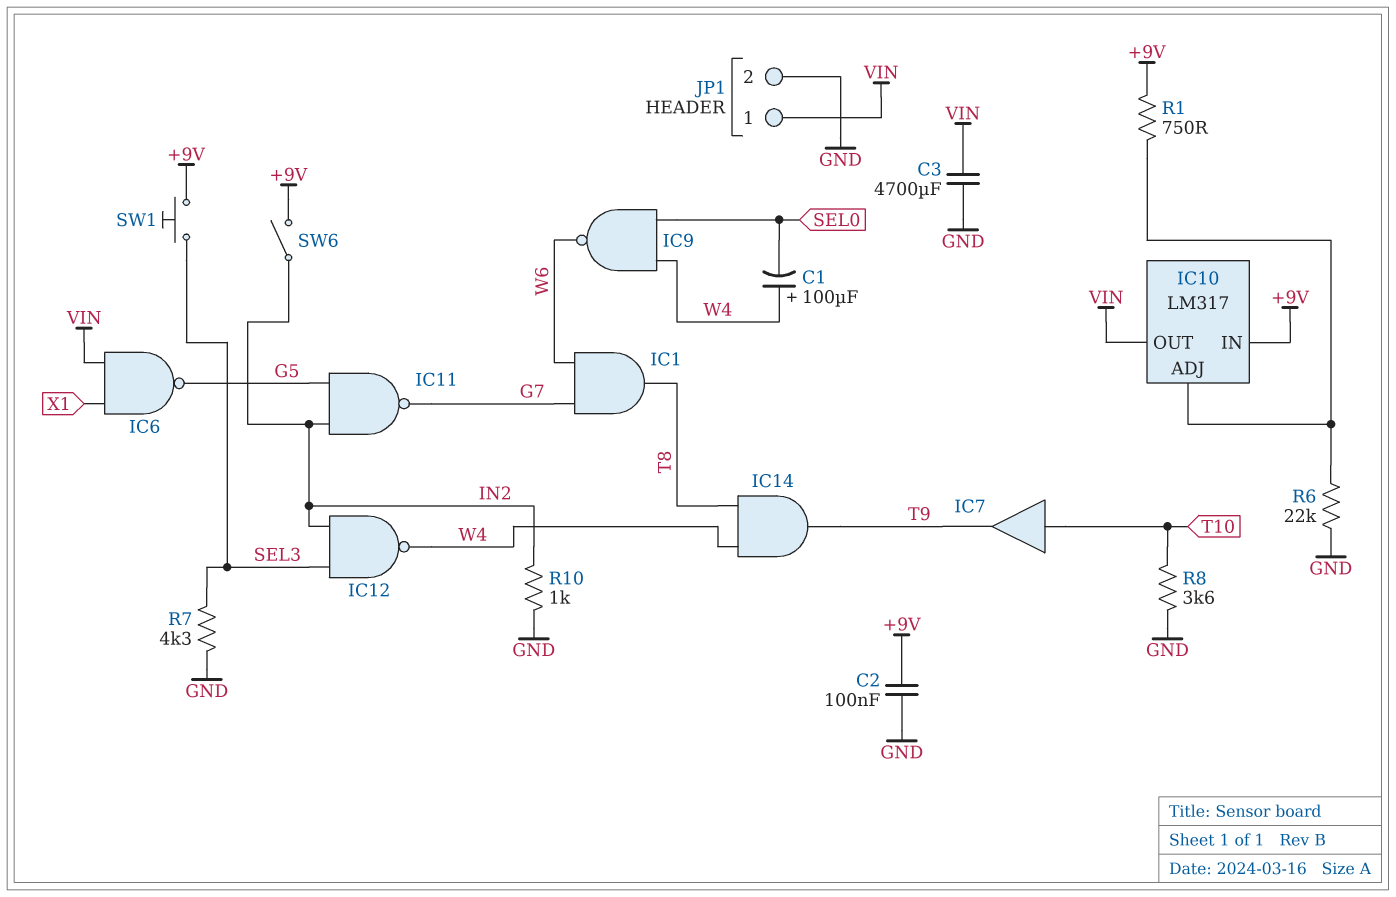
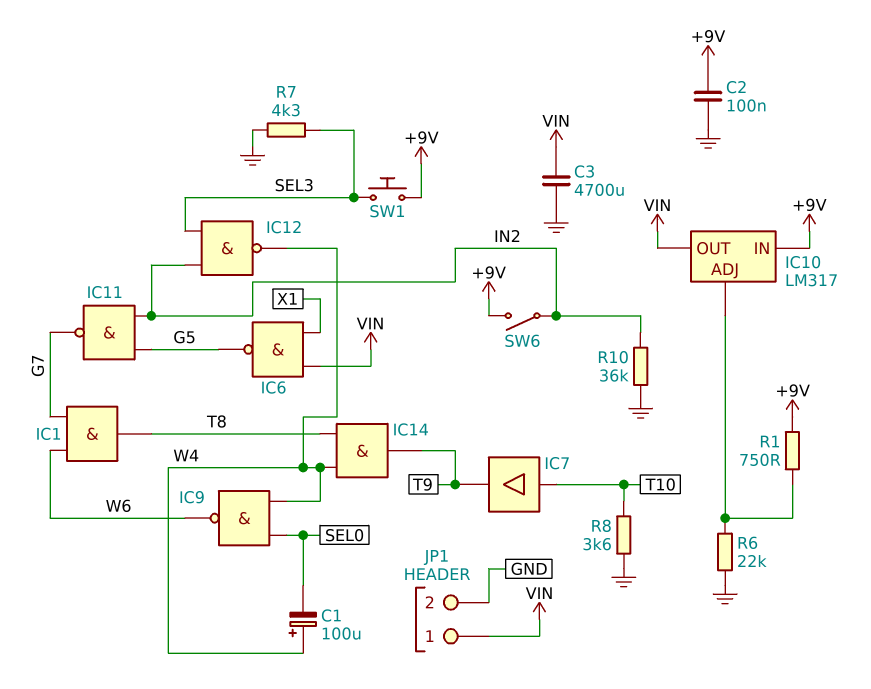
R10: 1k (GND, IN2) -> 36k (GND, IN2)

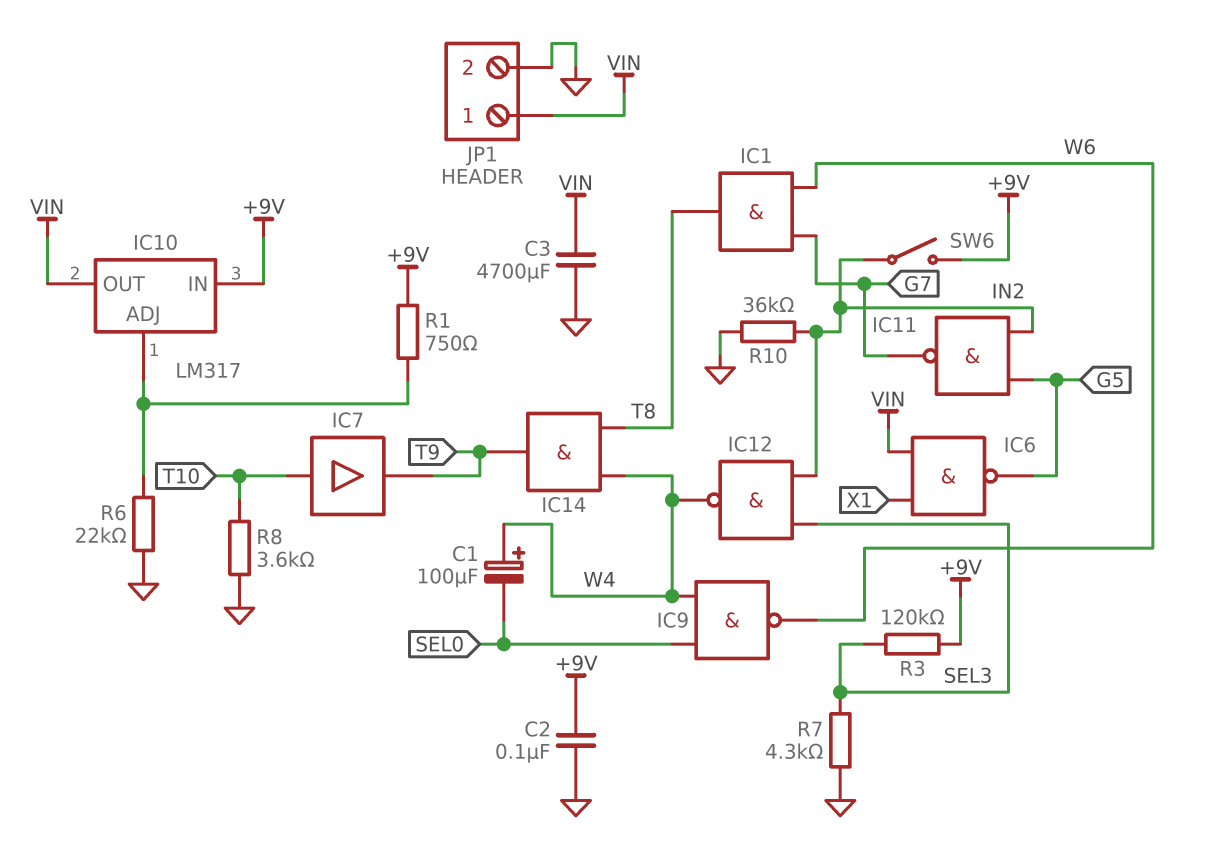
R3: none -> 120k (+9V, SEL3)
SW1: button (+9V, SEL3) -> none

